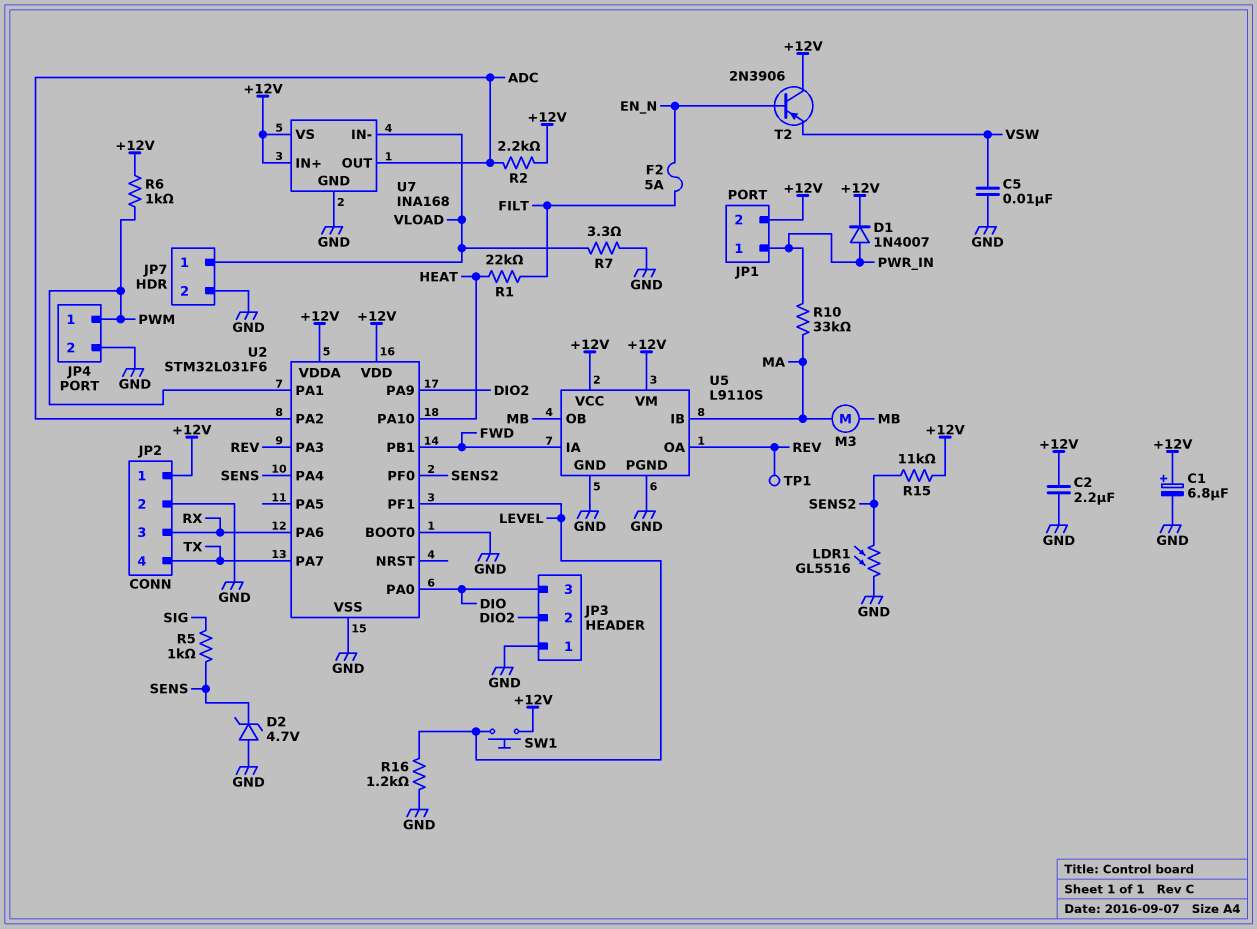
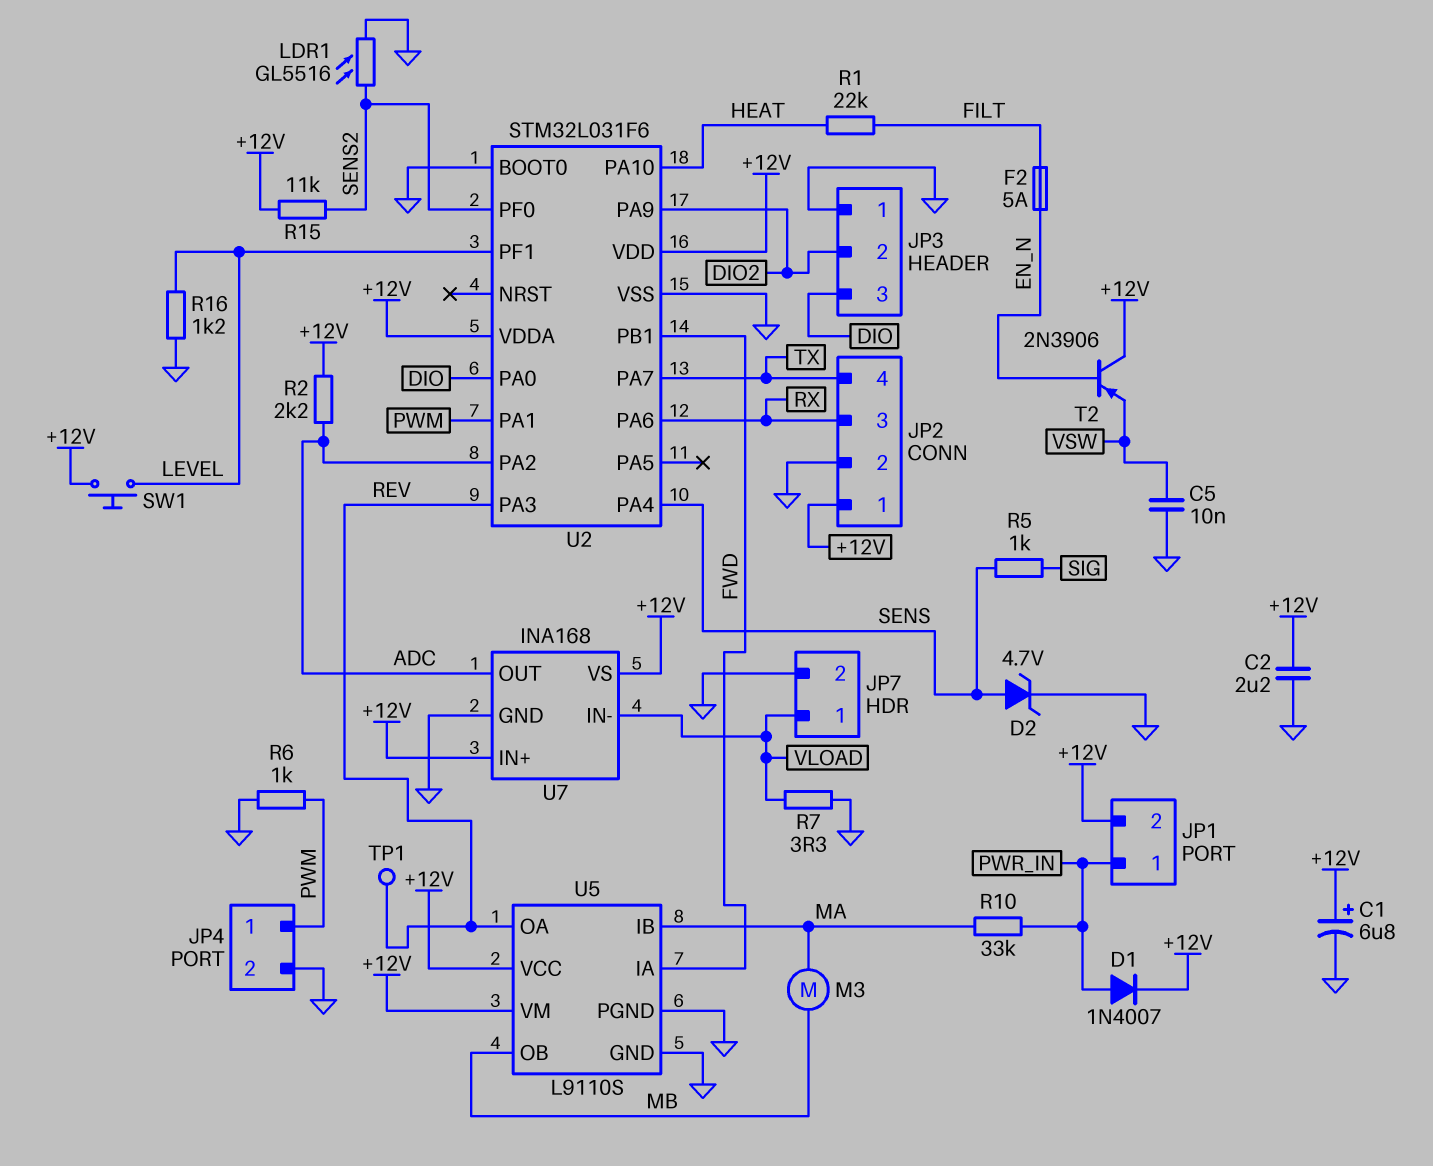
D2: zener 4.7V (A GND, K SENS) -> zener 4.7V (A SENS, K GND)
R6: 1k (+12V, PWM) -> 1k (GND, PWM)

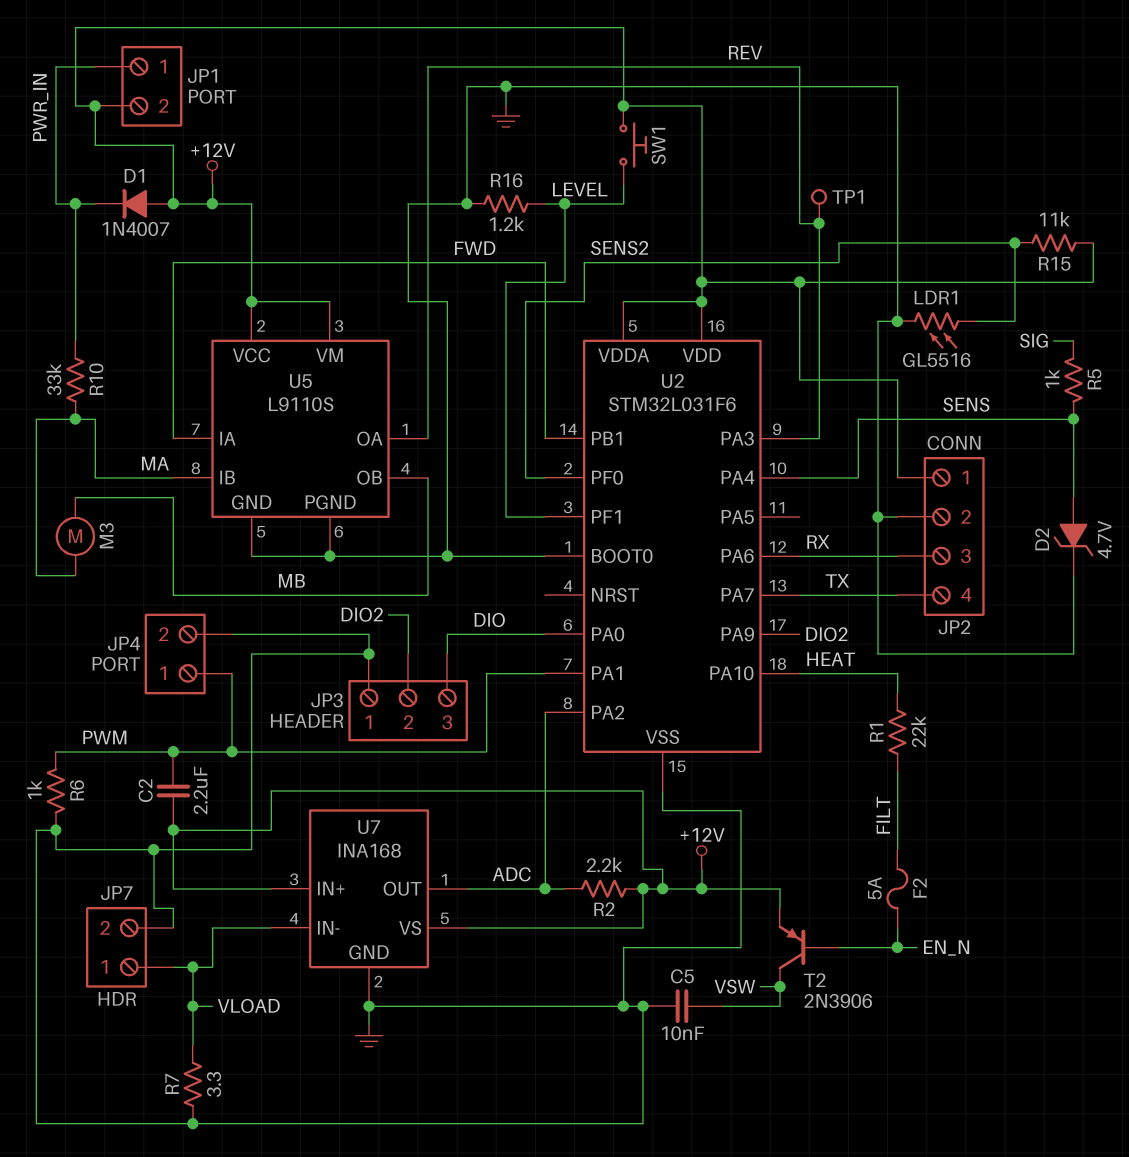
C1: 6.8uF (plus +12V, minus GND) -> none
C2: 2.2uF (+12V, GND) -> 2.2uF (+12V, PWM)
D1: diode 1N4007 (A PWR_IN, K +12V) -> diode 1N4007 (A +12V, K PWR_IN)
T2: PNP 2N3906 (B EN_N, C +12V, E VSW) -> PNP 2N3906 (B EN_N, C VSW, E +12V)

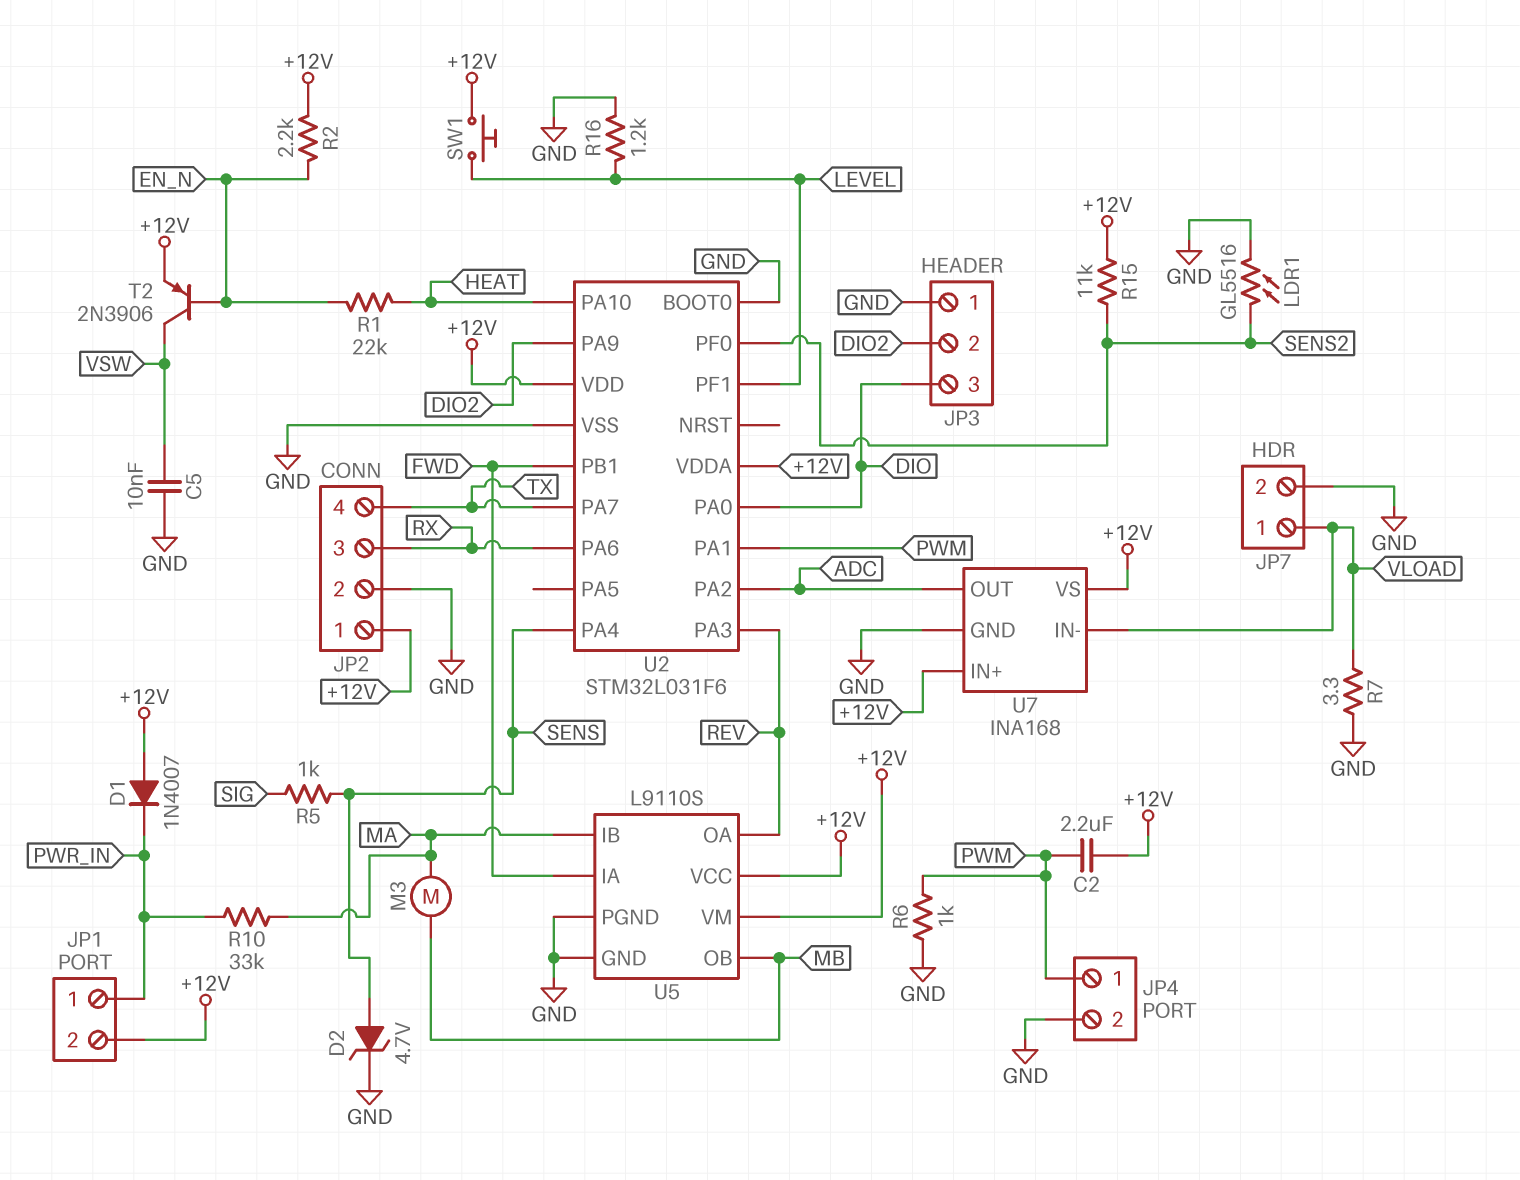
F2: 5A (EN_N, FILT) -> none
R1: 22k (FILT, HEAT) -> 22k (EN_N, HEAT)
R2: 2.2k (+12V, ADC) -> 2.2k (+12V, EN_N)
TP1: test point (REV) -> none

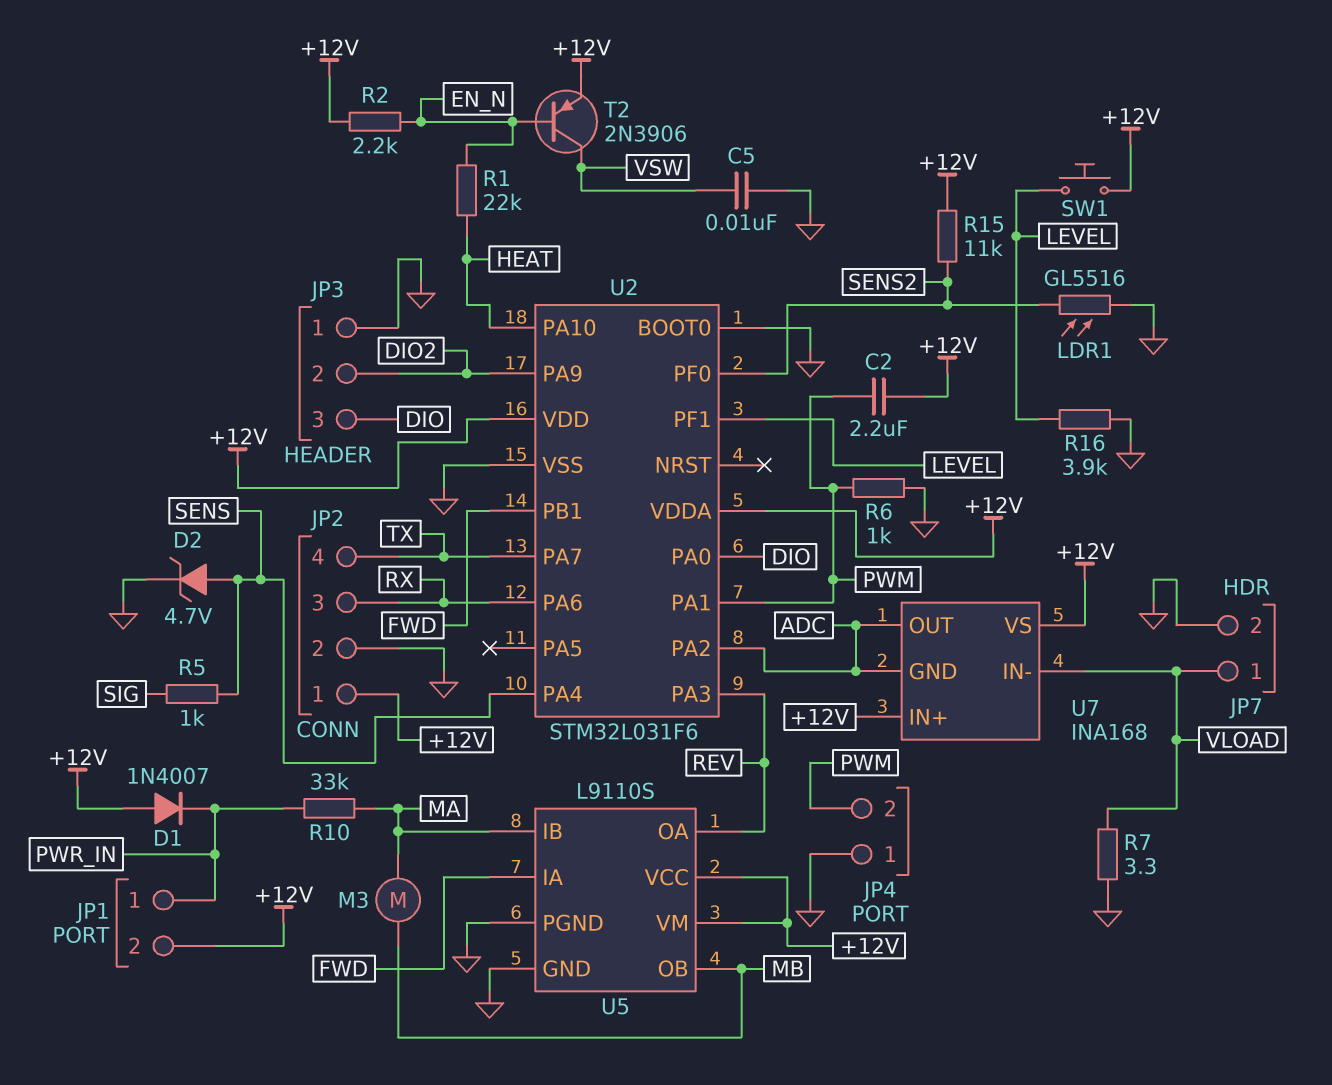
JP4 pin 1: PWM -> GND
JP4 pin 2: GND -> PWM
R16: 1.2k (GND, LEVEL) -> 3.9k (GND, LEVEL)
U7 pin GND: GND -> ADC

